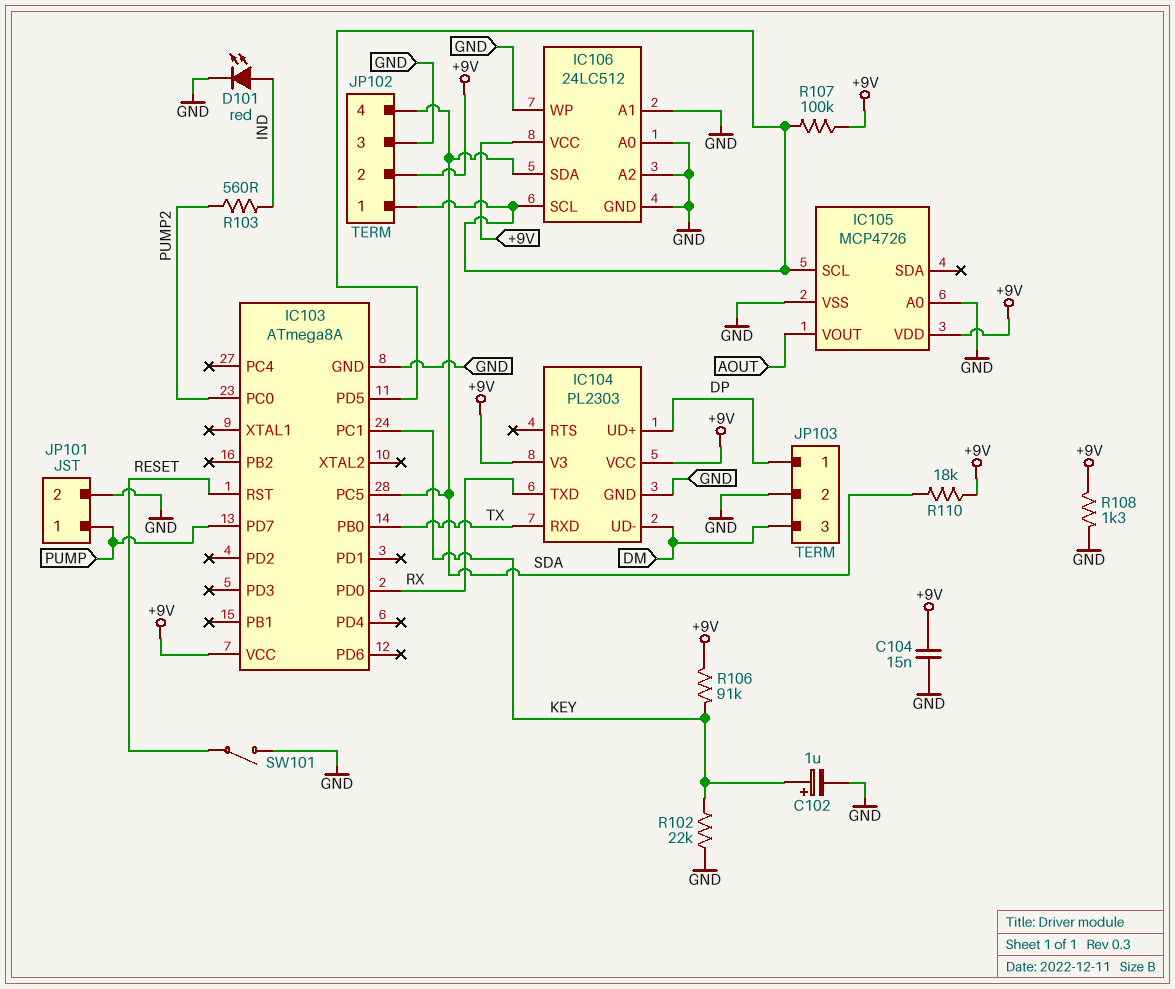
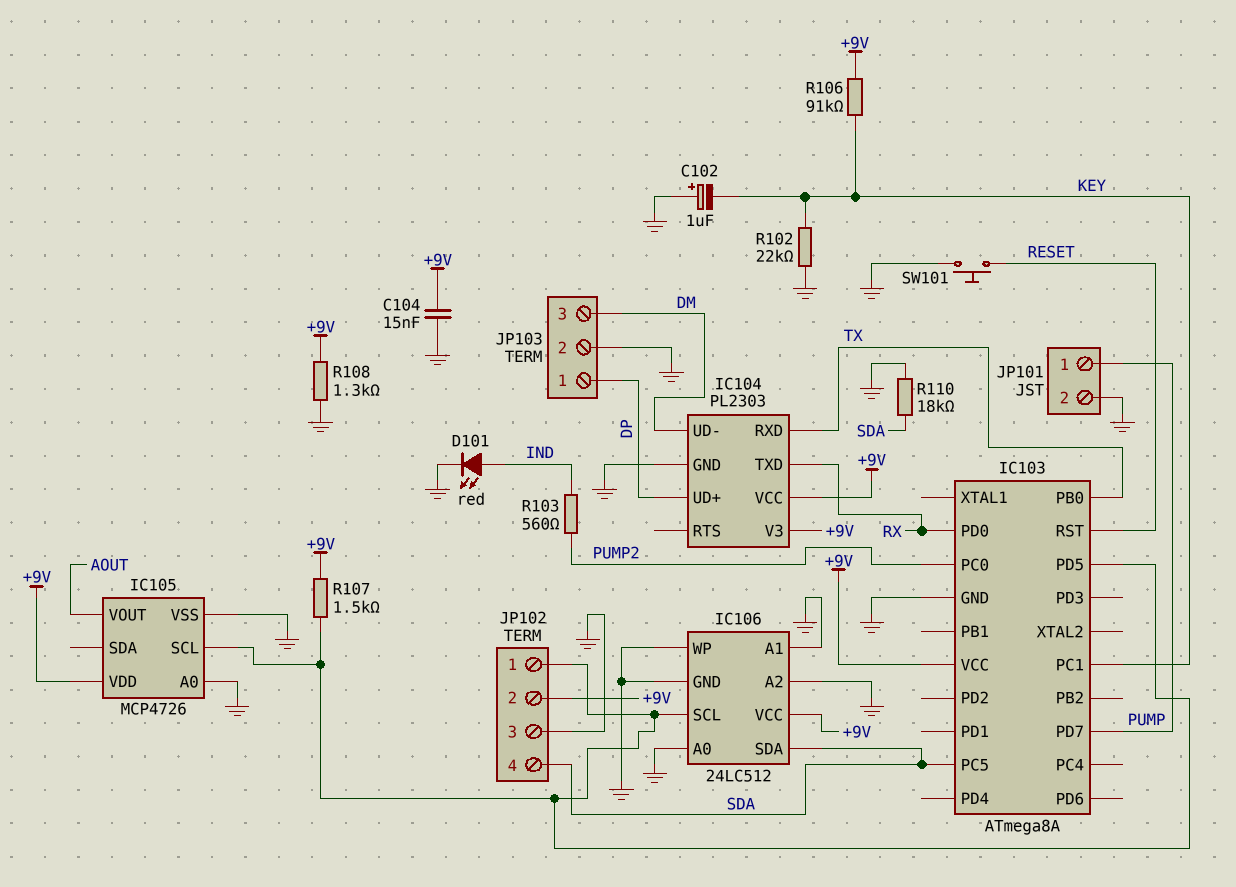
C102: 1uF (plus KEY, minus GND) -> 1uF (plus GND, minus KEY)
R107: 100k (+9V, IC103/PD5) -> 1.5k (+9V, IC103/PD5)
R110: 18k (+9V, SDA) -> 18k (GND, SDA)
SW101: switch (GND, RESET) -> button (GND, RESET)

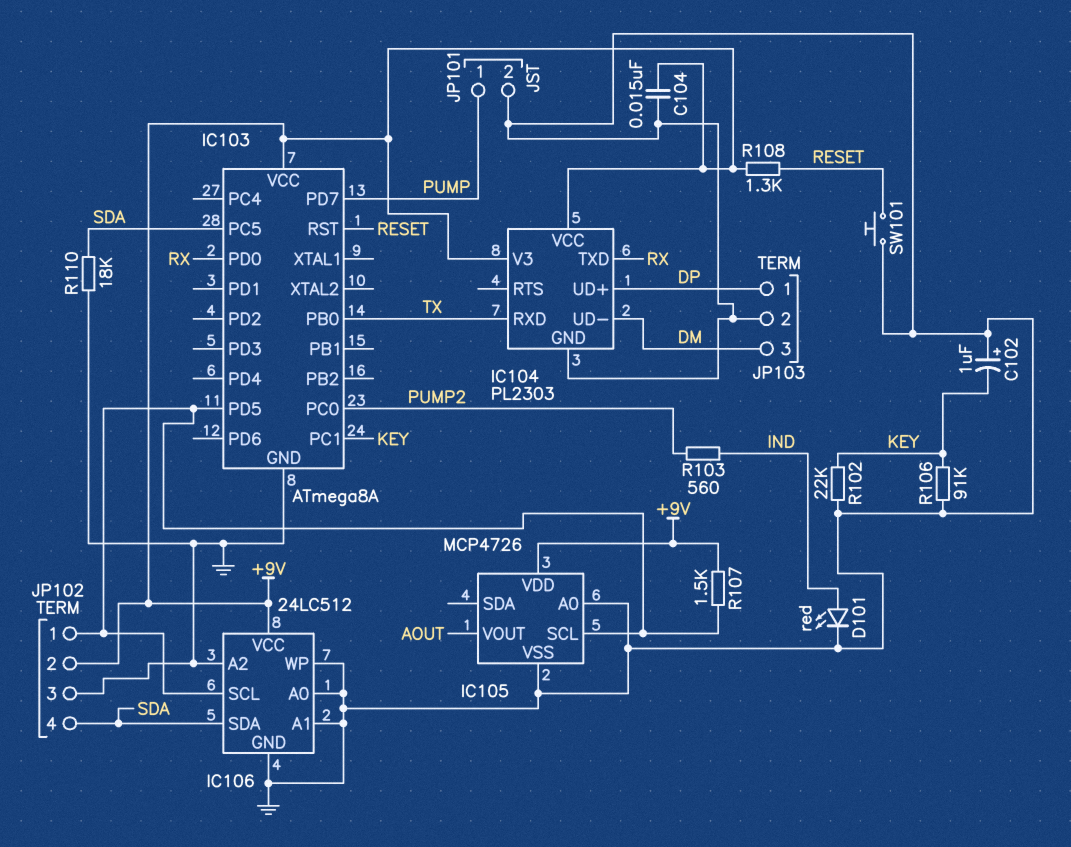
R106: 91k (+9V, KEY) -> 91k (GND, KEY)
R108: 1.3k (+9V, GND) -> 1.3k (+9V, RESET)

